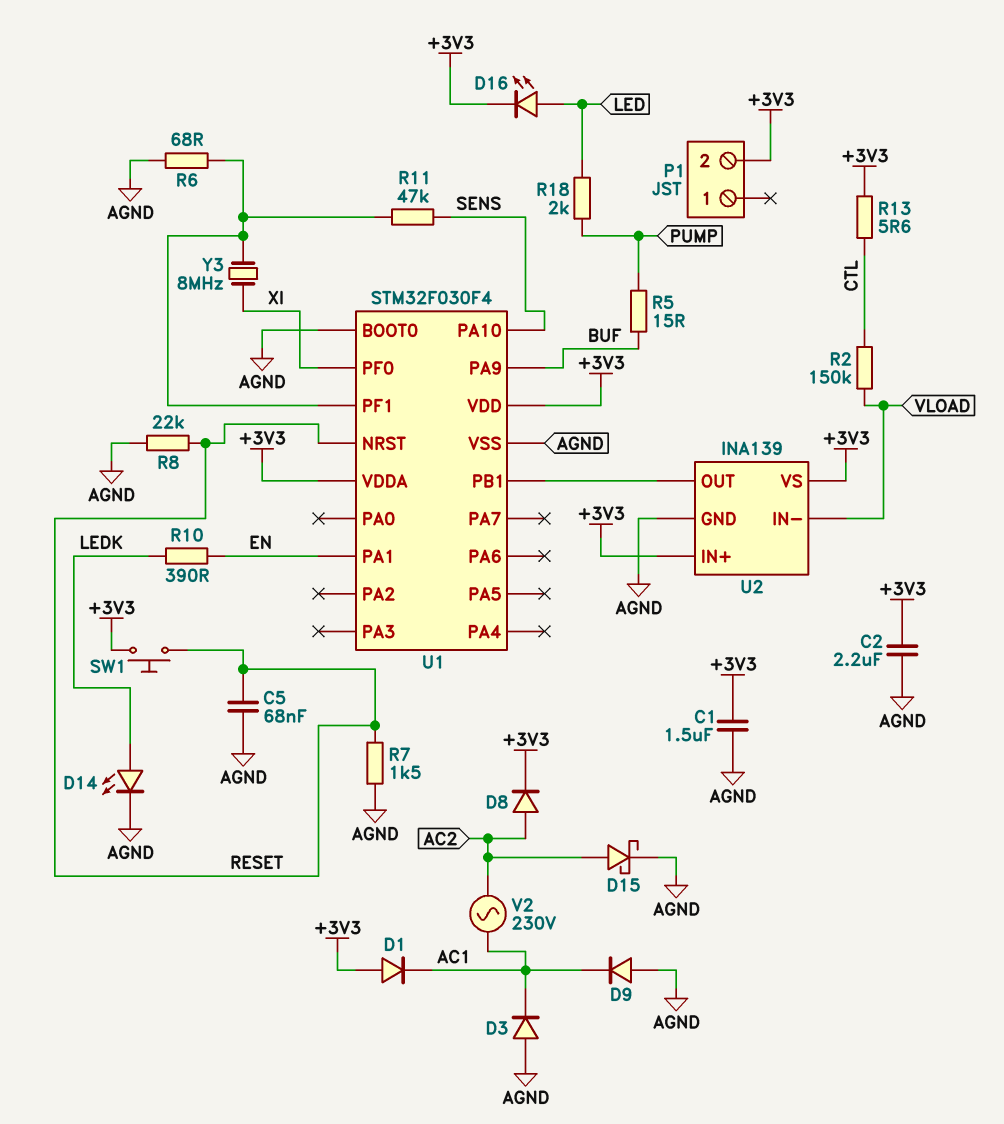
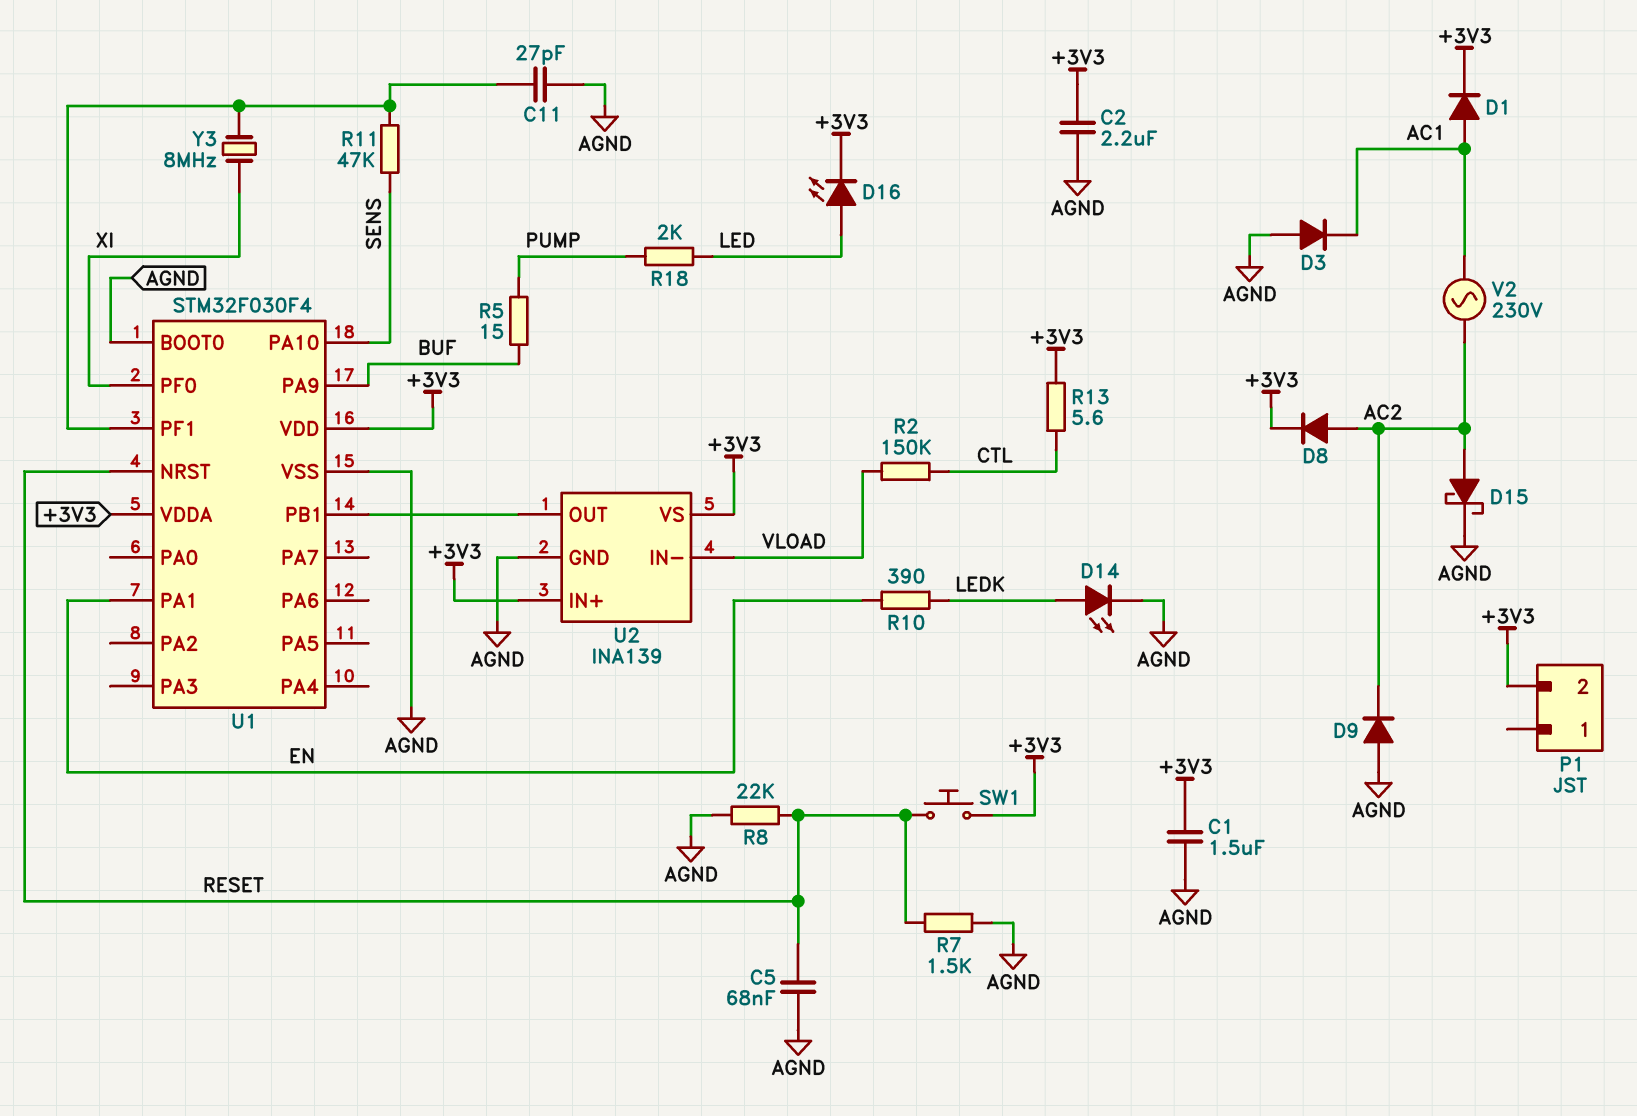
C11: none -> 27pF (AGND, U1/PF1)
D1: diode (A +3V3, K AC1) -> diode (A AC1, K +3V3)
D9: diode (A AGND, K AC1) -> diode (A AGND, K AC2)
R6: 68 (AGND, U1/PF1) -> none

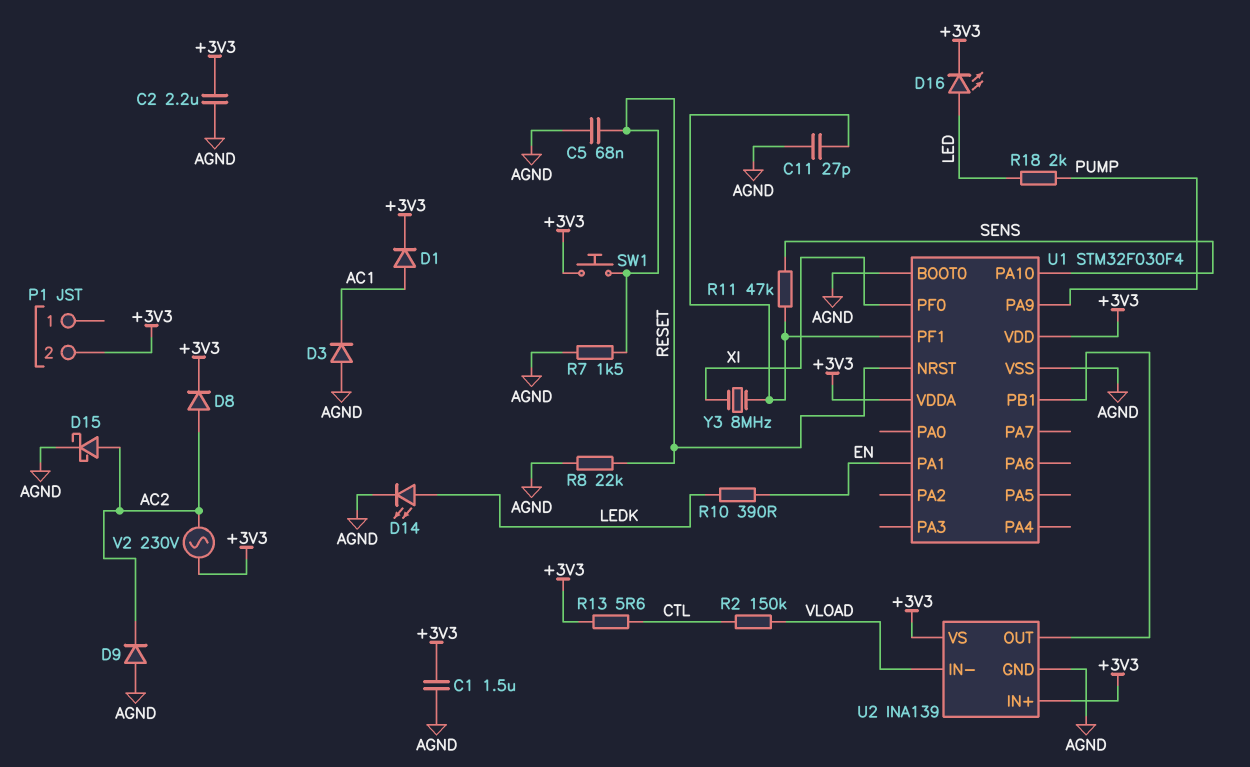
R5: 15 (BUF, PUMP) -> none
U1 pin PA9: BUF -> PUMP
V2: AC 230V (AC1, AC2) -> AC 230V (+3V3, AC2)

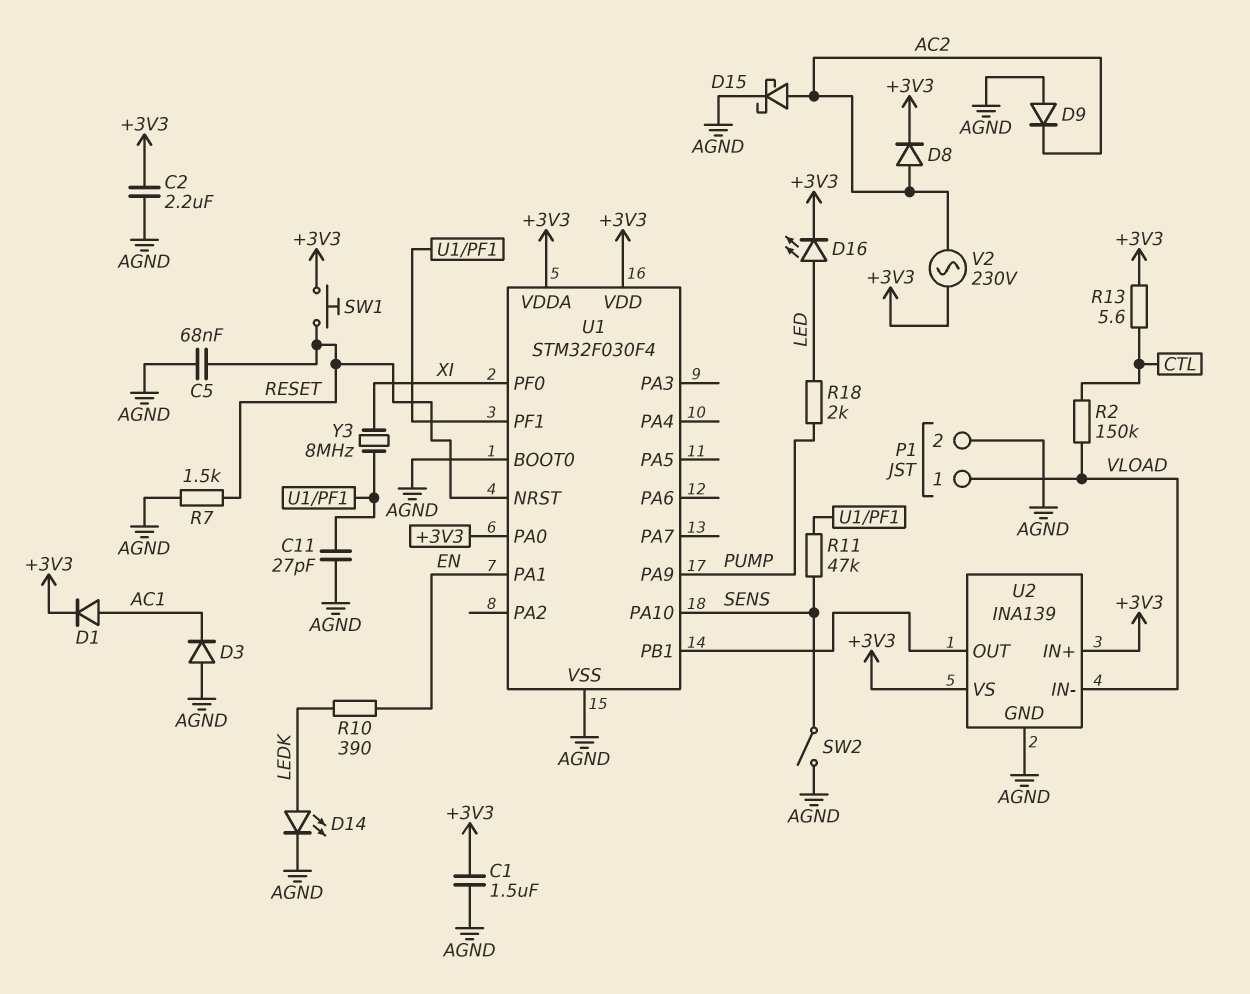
P1 pin 1: none -> VLOAD
P1 pin 2: +3V3 -> AGND
R8: 22k (AGND, RESET) -> none
SW2: none -> switch (AGND, SENS)
U1 pin PA0: none -> +3V3

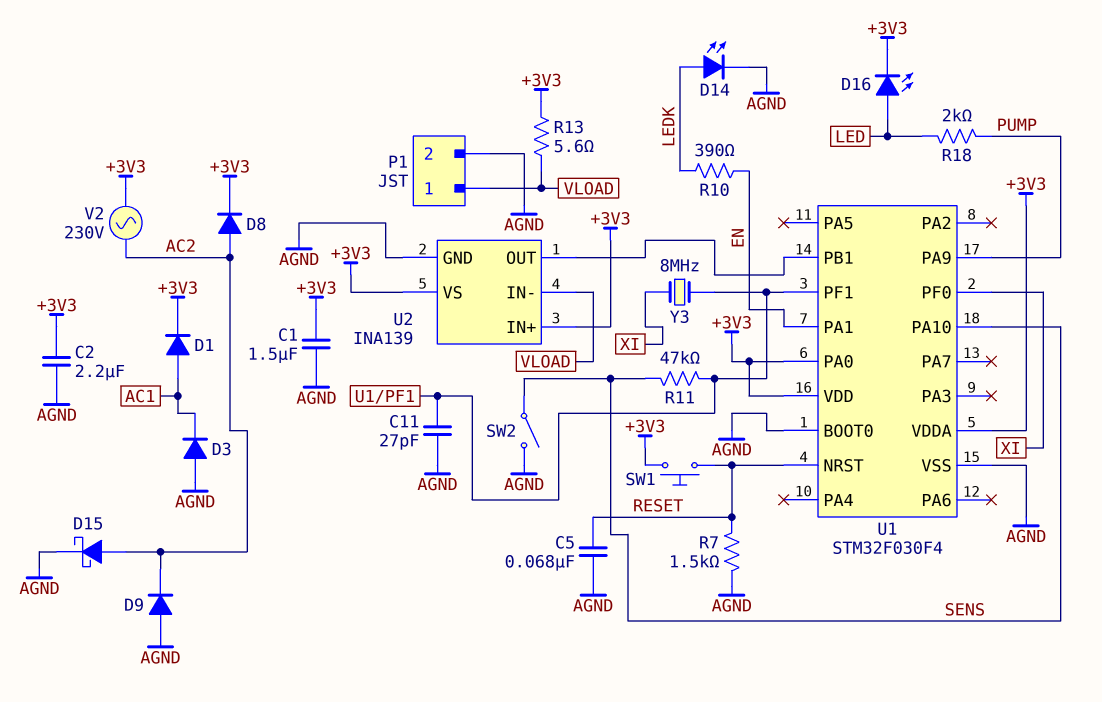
R2: 150k (CTL, VLOAD) -> none
R13: 5.6 (+3V3, CTL) -> 5.6 (+3V3, VLOAD)

